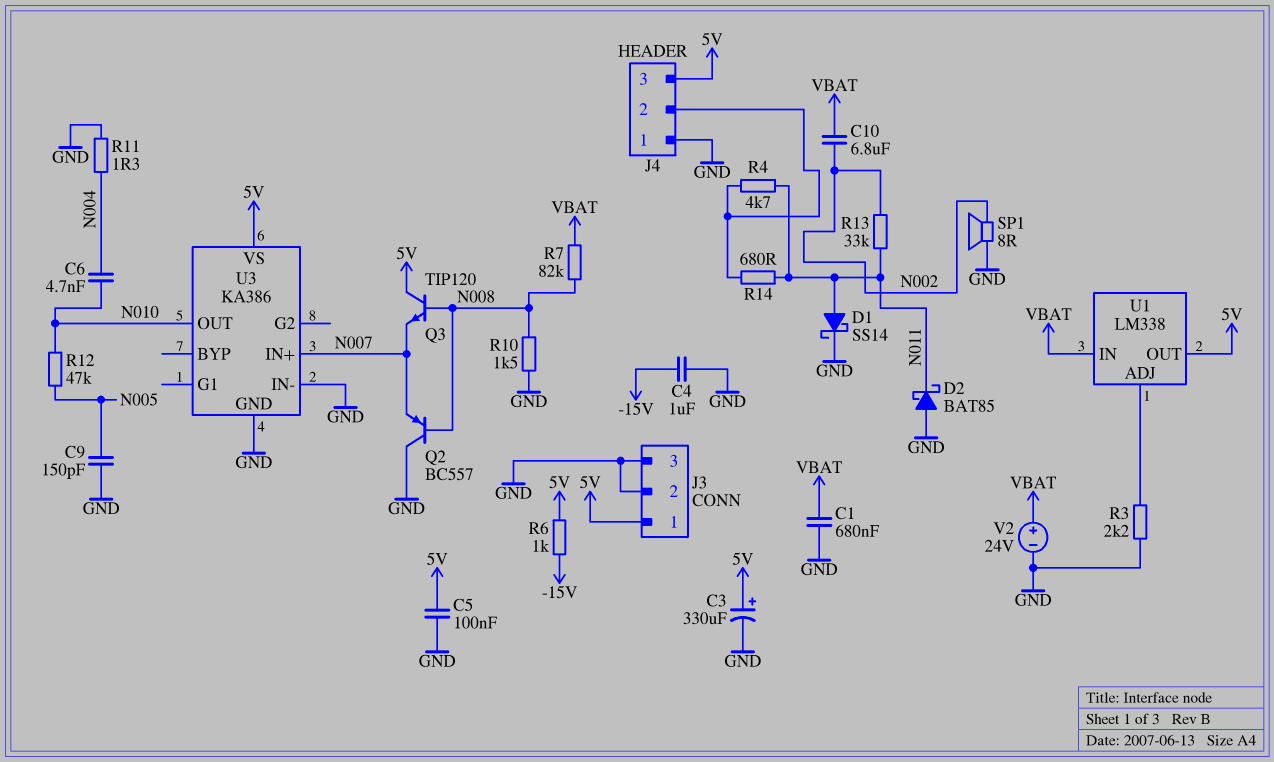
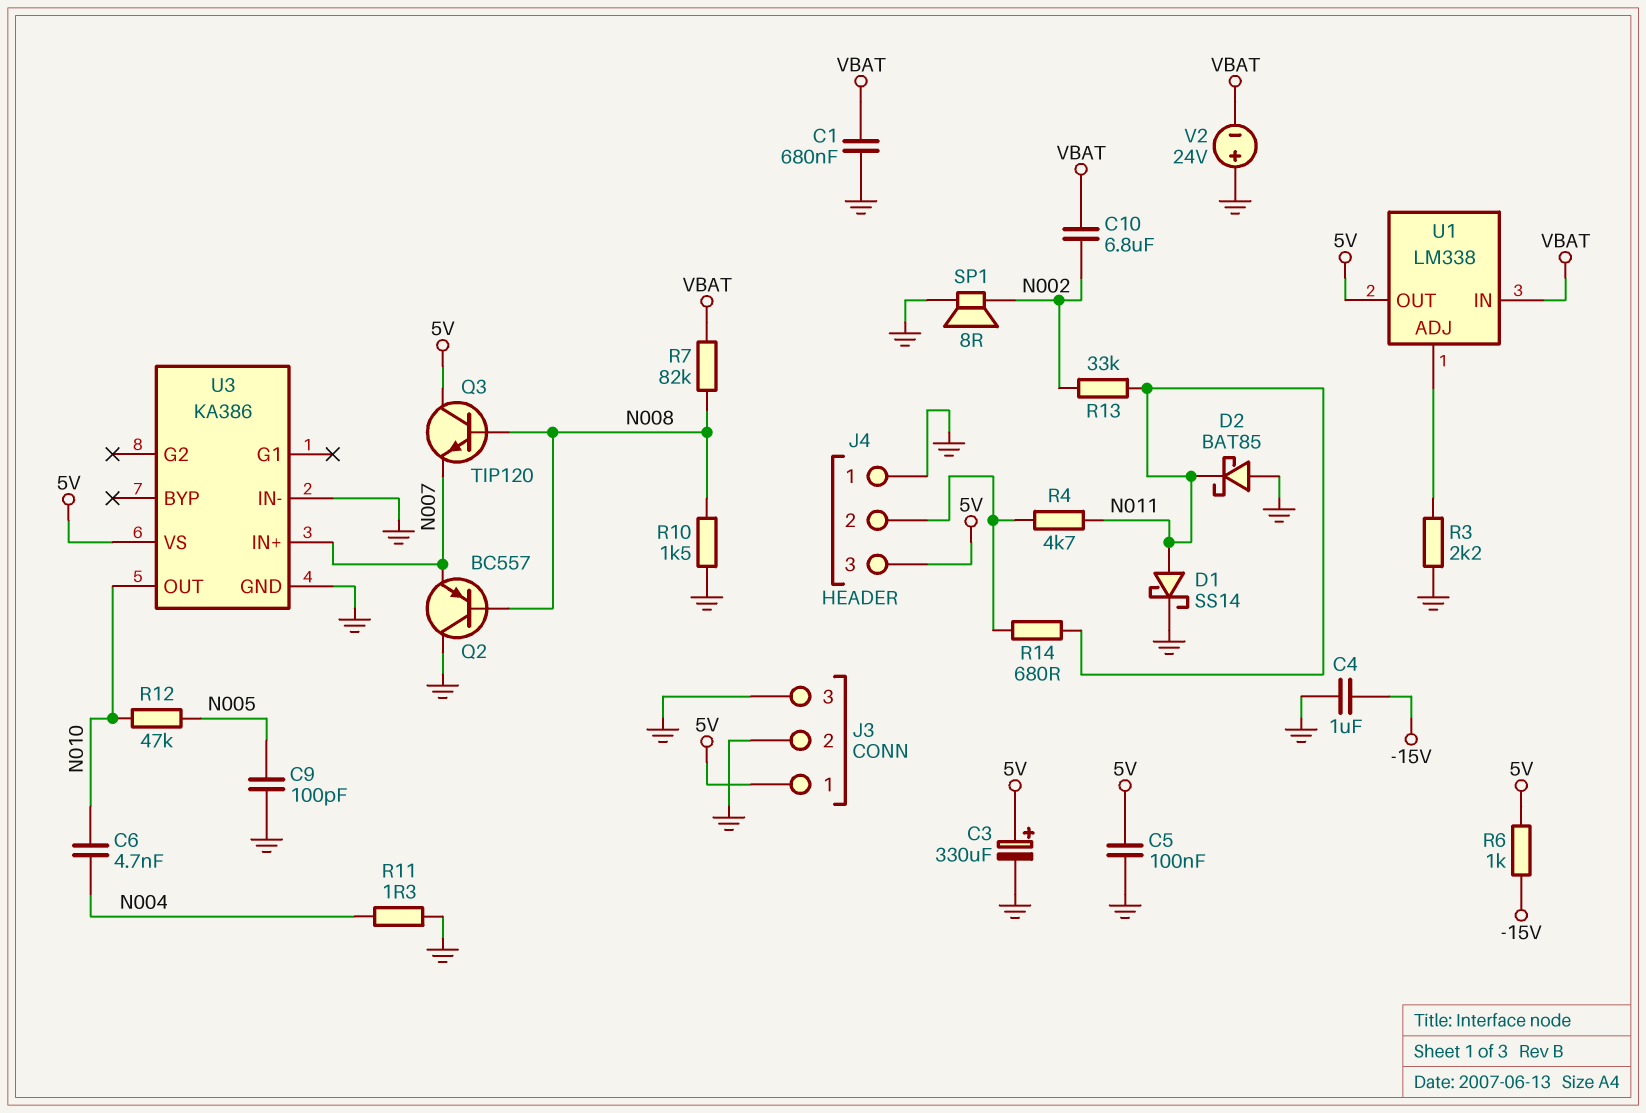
C9: 150pF (GND, N005) -> 100pF (GND, N005)
V2: 24V (plus VBAT, minus GND) -> 24V (plus GND, minus VBAT)

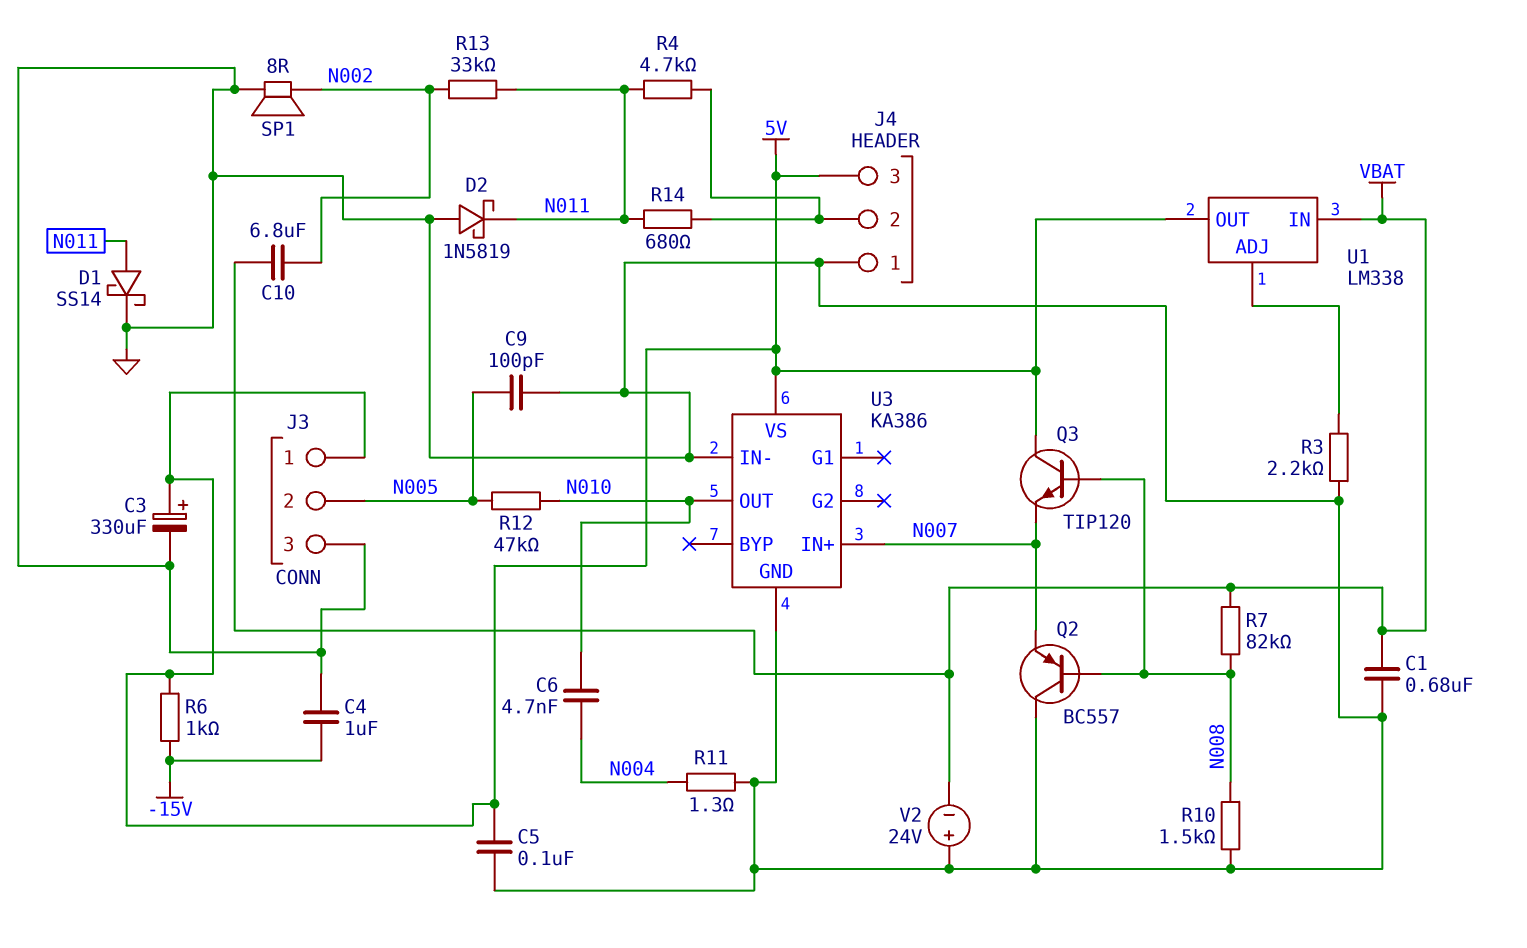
D2: schottky BAT85 (A GND, K N011) -> schottky 1N5819 (A GND, K N011)
J3 pin 2: GND -> N005

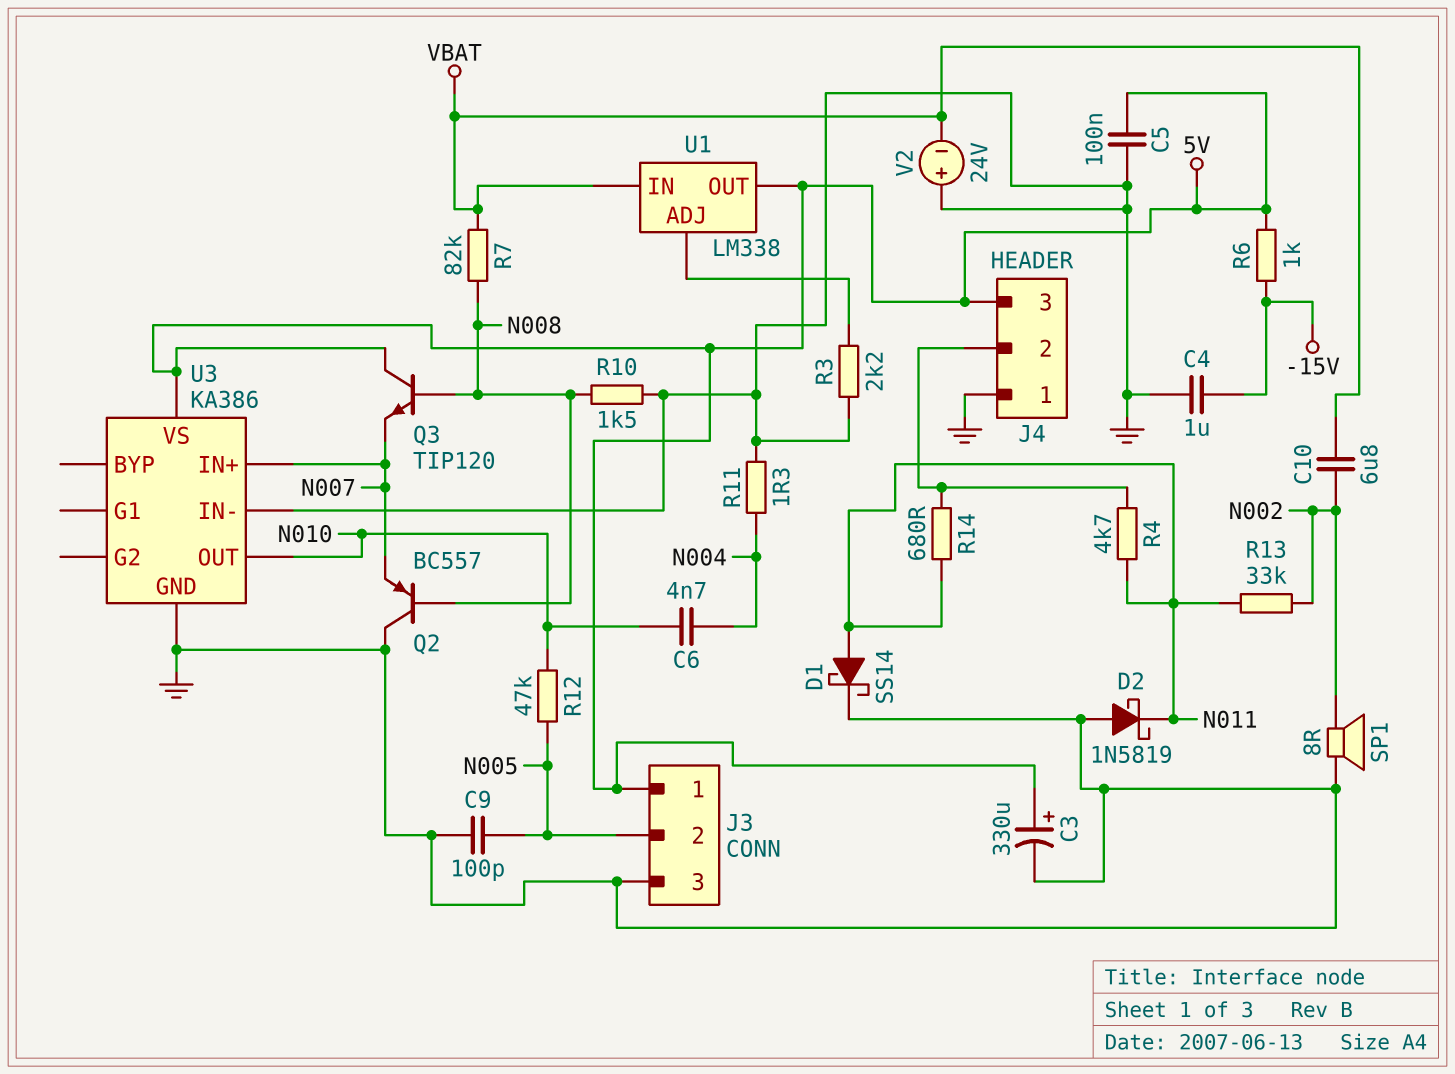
C1: 680nF (GND, VBAT) -> none

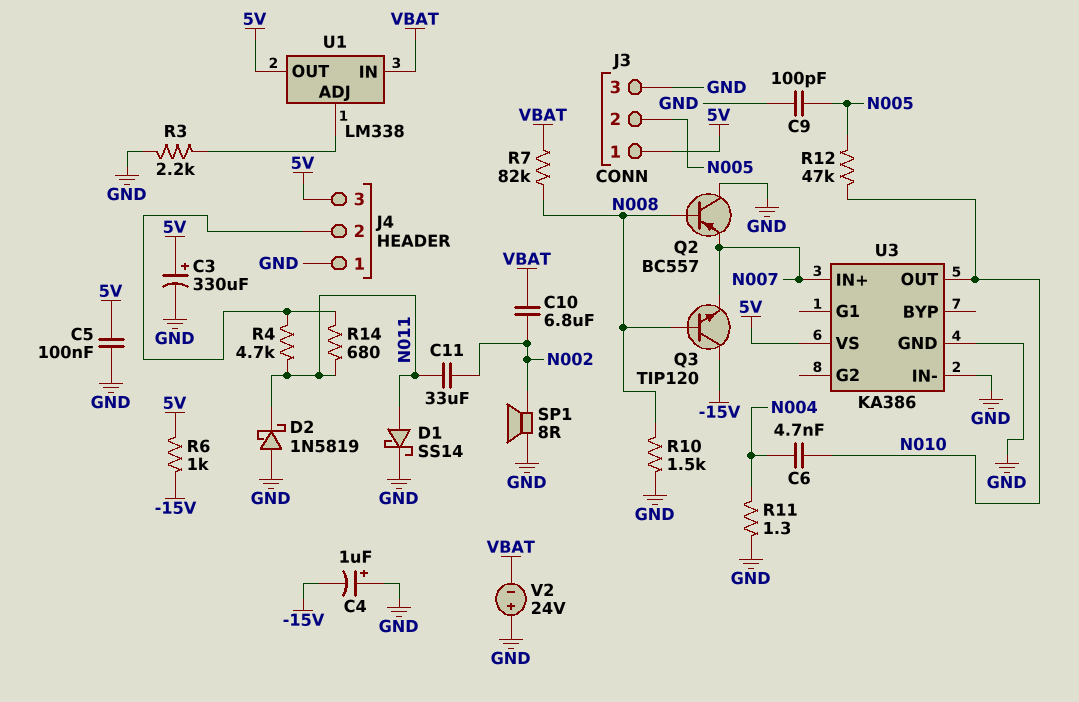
C4: 1uF (-15V, GND) -> 1uF (plus GND, minus -15V)
C11: none -> 33uF (N002, N011)
Q3: NPN TIP120 (B N008, C 5V, E N007) -> NPN TIP120 (B N008, C -15V, E N007)
R13: 33k (N002, N011) -> none

